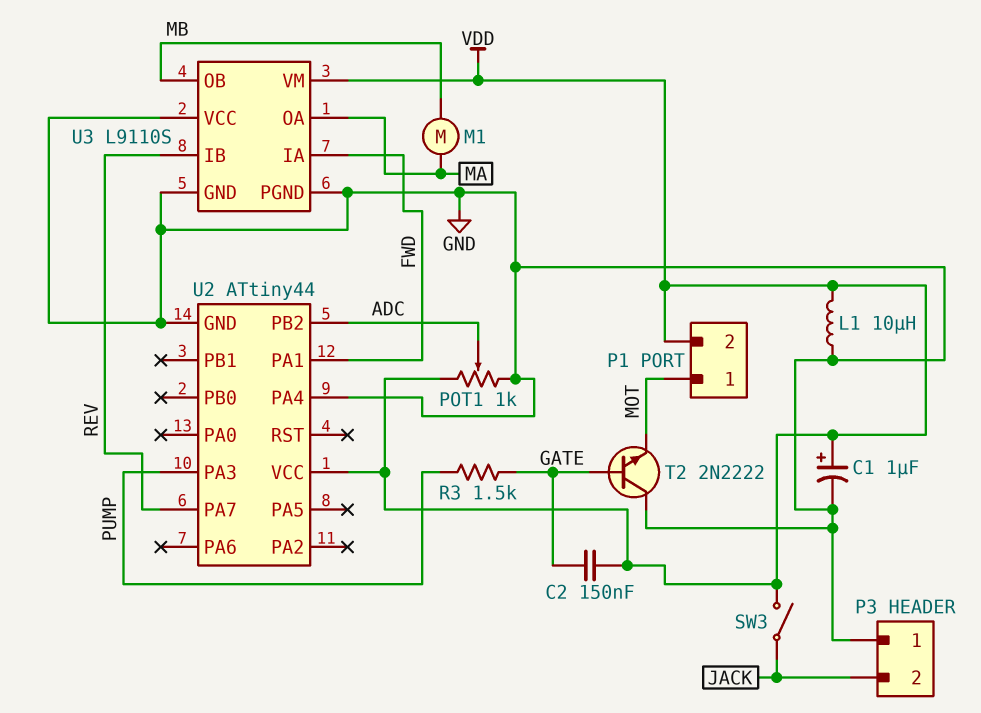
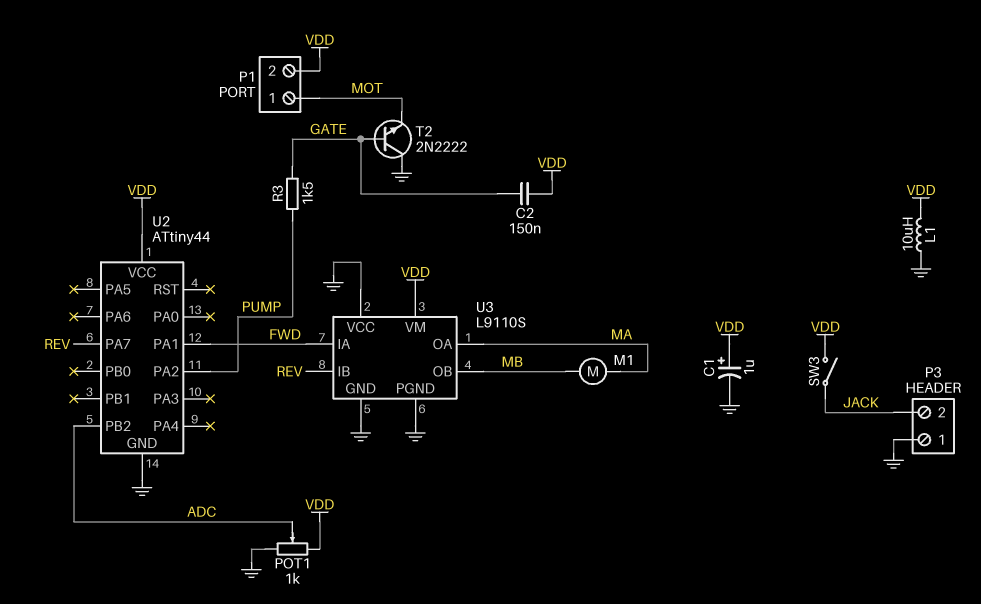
U2 pin PA2: none -> PUMP
U2 pin PA3: PUMP -> none
U2 pin PA4: GND -> none

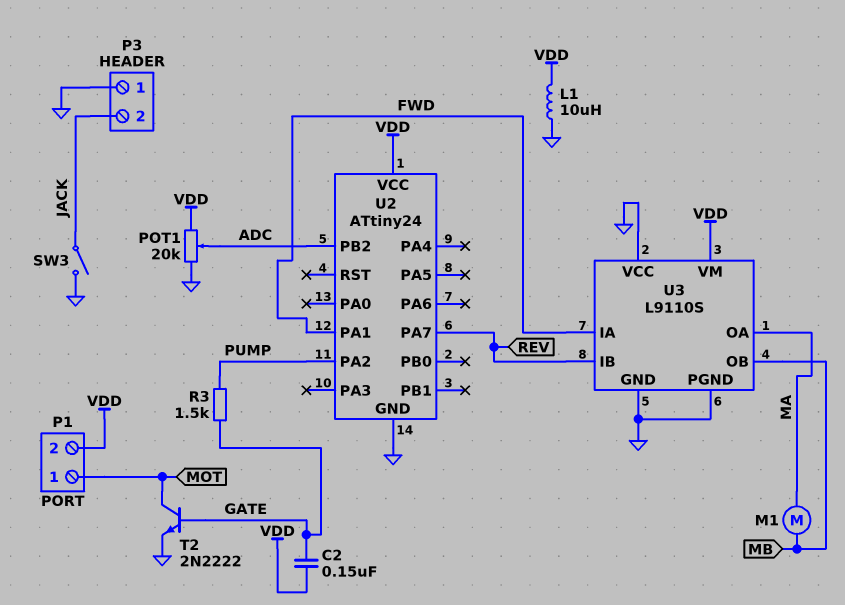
C1: 1uF (plus VDD, minus GND) -> none
POT1: 1k (GND, VDD, wiper ADC) -> 20k (GND, VDD, wiper ADC)
SW3: switch (JACK, VDD) -> switch (GND, JACK)
T2: NPN 2N2222 (B GATE, C GND, E MOT) -> NPN 2N2222 (B GATE, C MOT, E GND)
U2: ATtiny44 -> ATtiny24

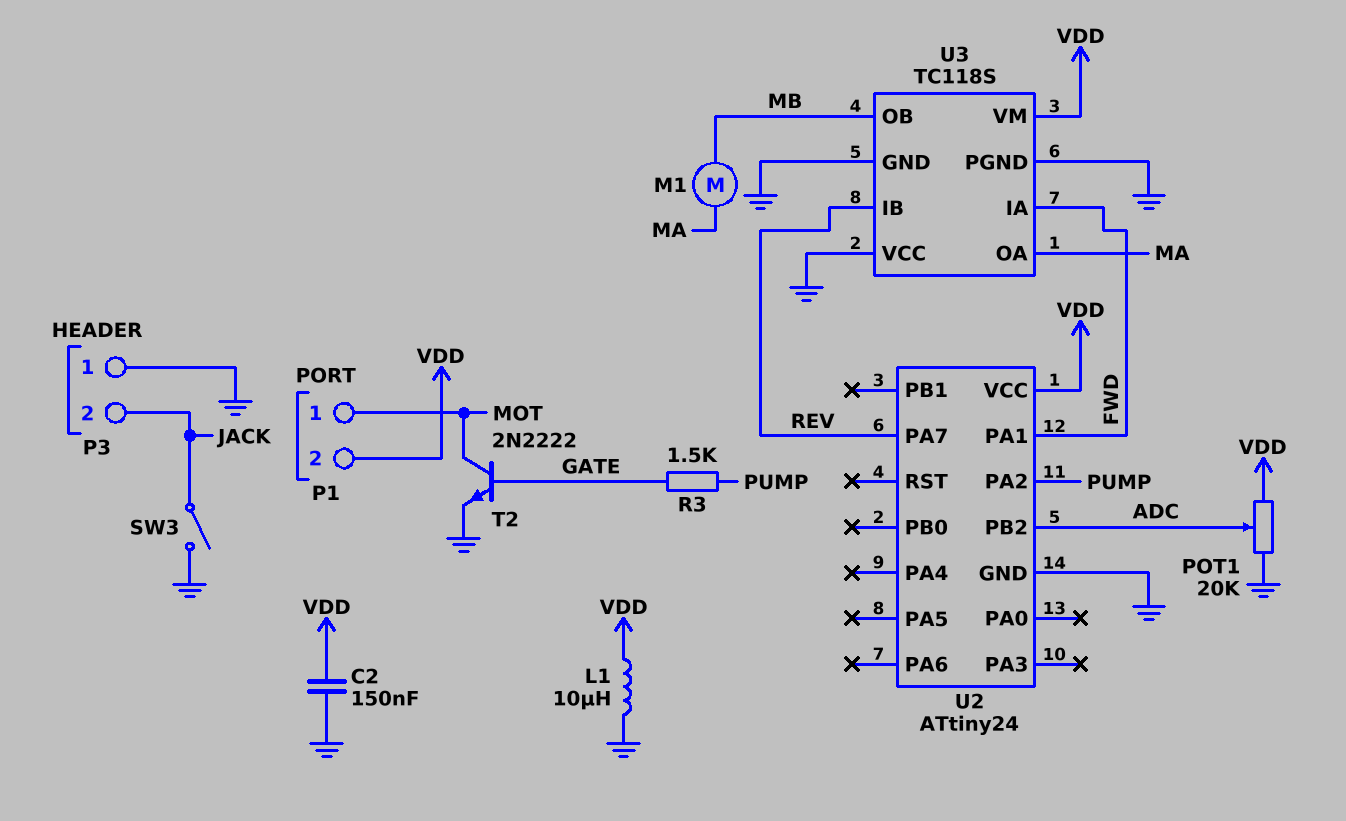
C2: 150nF (GATE, VDD) -> 150nF (GND, VDD)
U3: L9110S -> TC118S

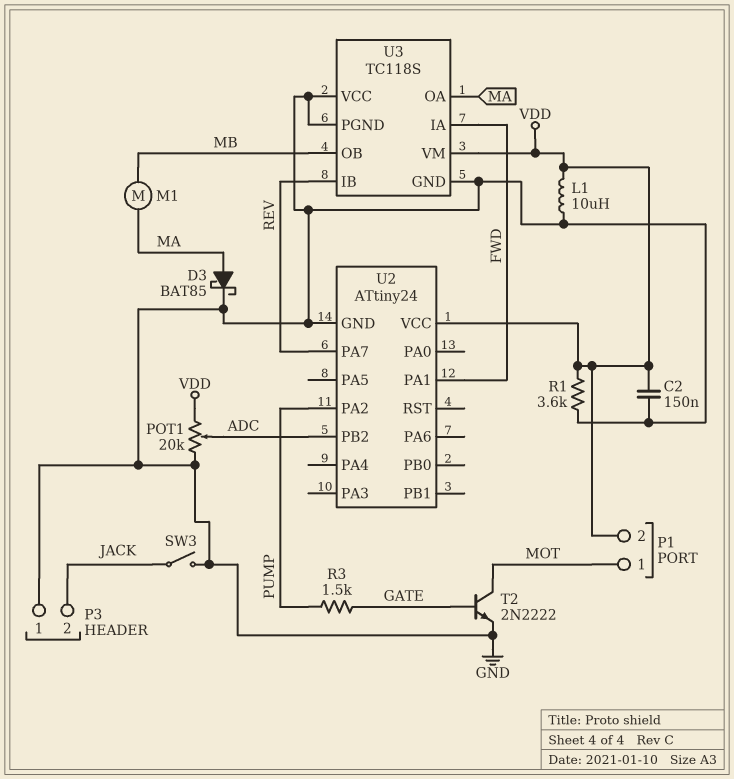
D3: none -> schottky BAT85 (A MA, K GND)
R1: none -> 3.6k (GND, VDD)

